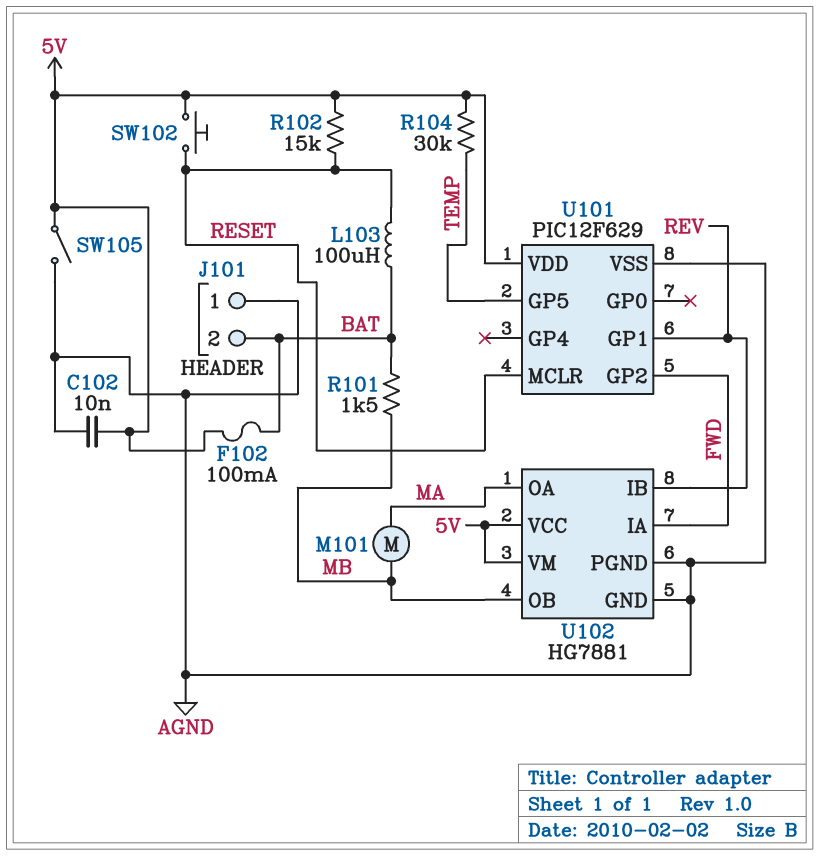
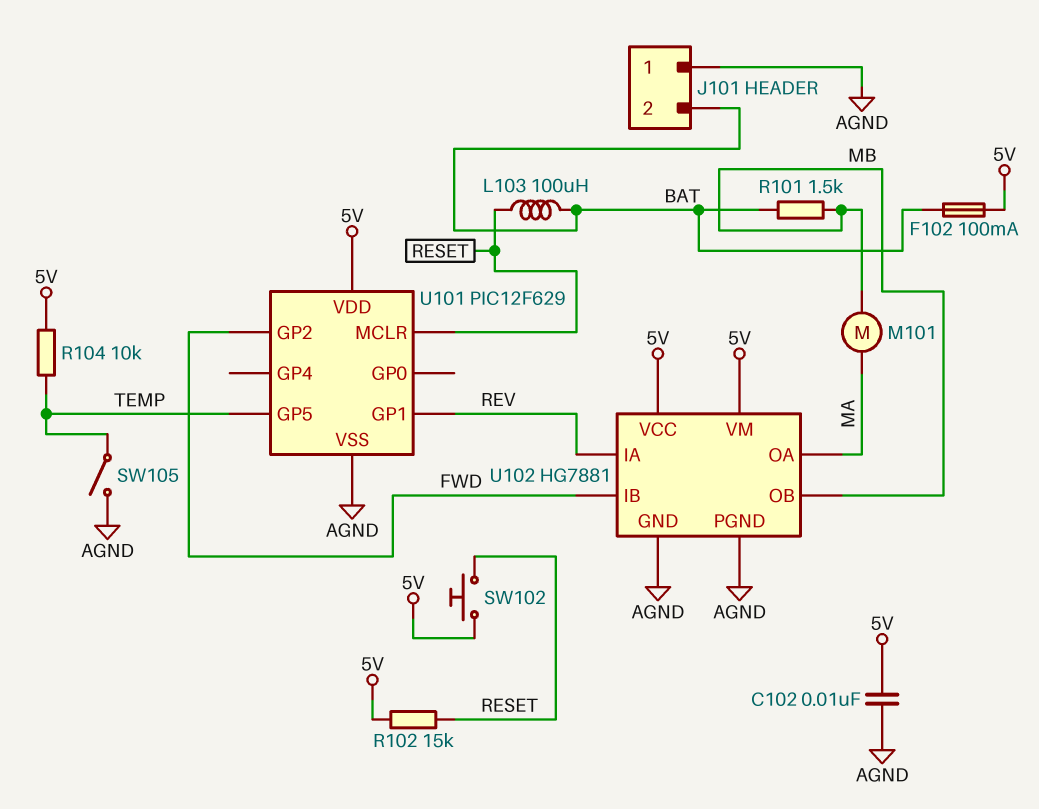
R104: 30k (5V, TEMP) -> 10k (5V, TEMP)
SW105: switch (5V, AGND) -> switch (AGND, TEMP)
U102 pin IA: FWD -> REV
U102 pin IB: REV -> FWD

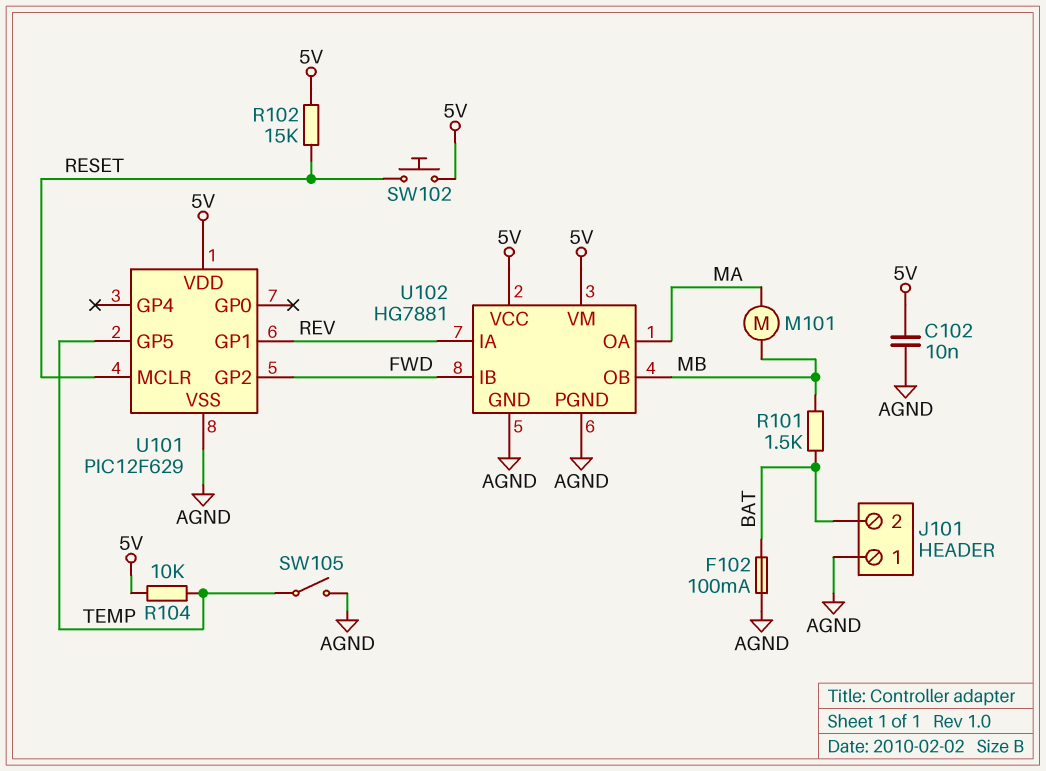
F102: 100mA (5V, BAT) -> 100mA (AGND, BAT)
L103: 100uH (BAT, RESET) -> none

